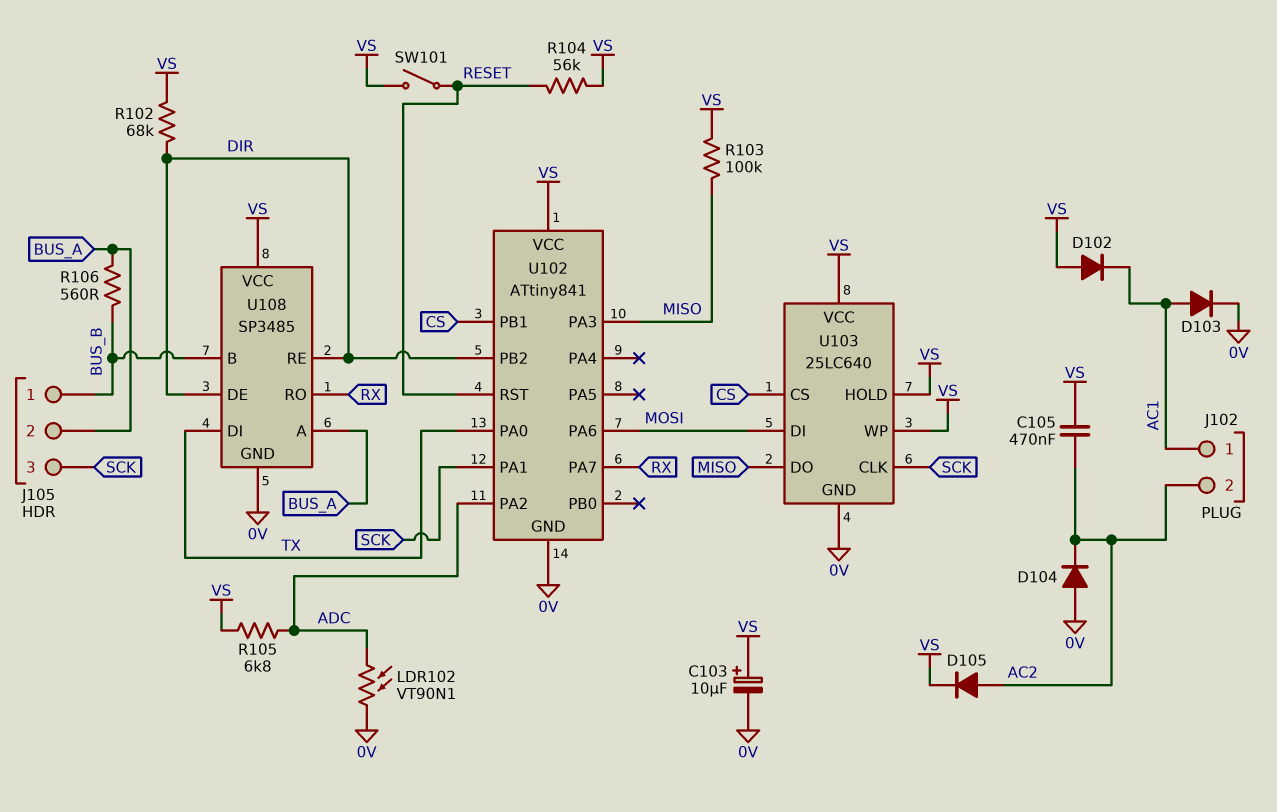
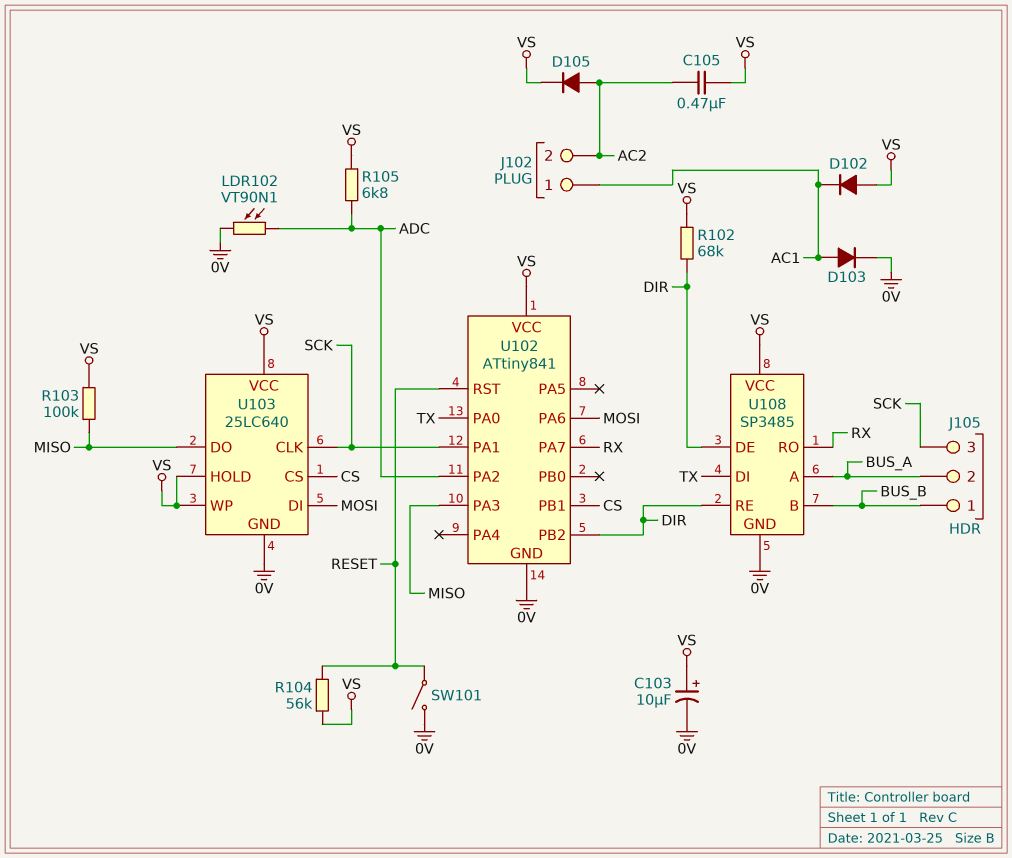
D104: diode (A 0V, K AC2) -> none
R106: 560 (BUS_A, BUS_B) -> none
SW101: switch (RESET, VS) -> switch (0V, RESET)

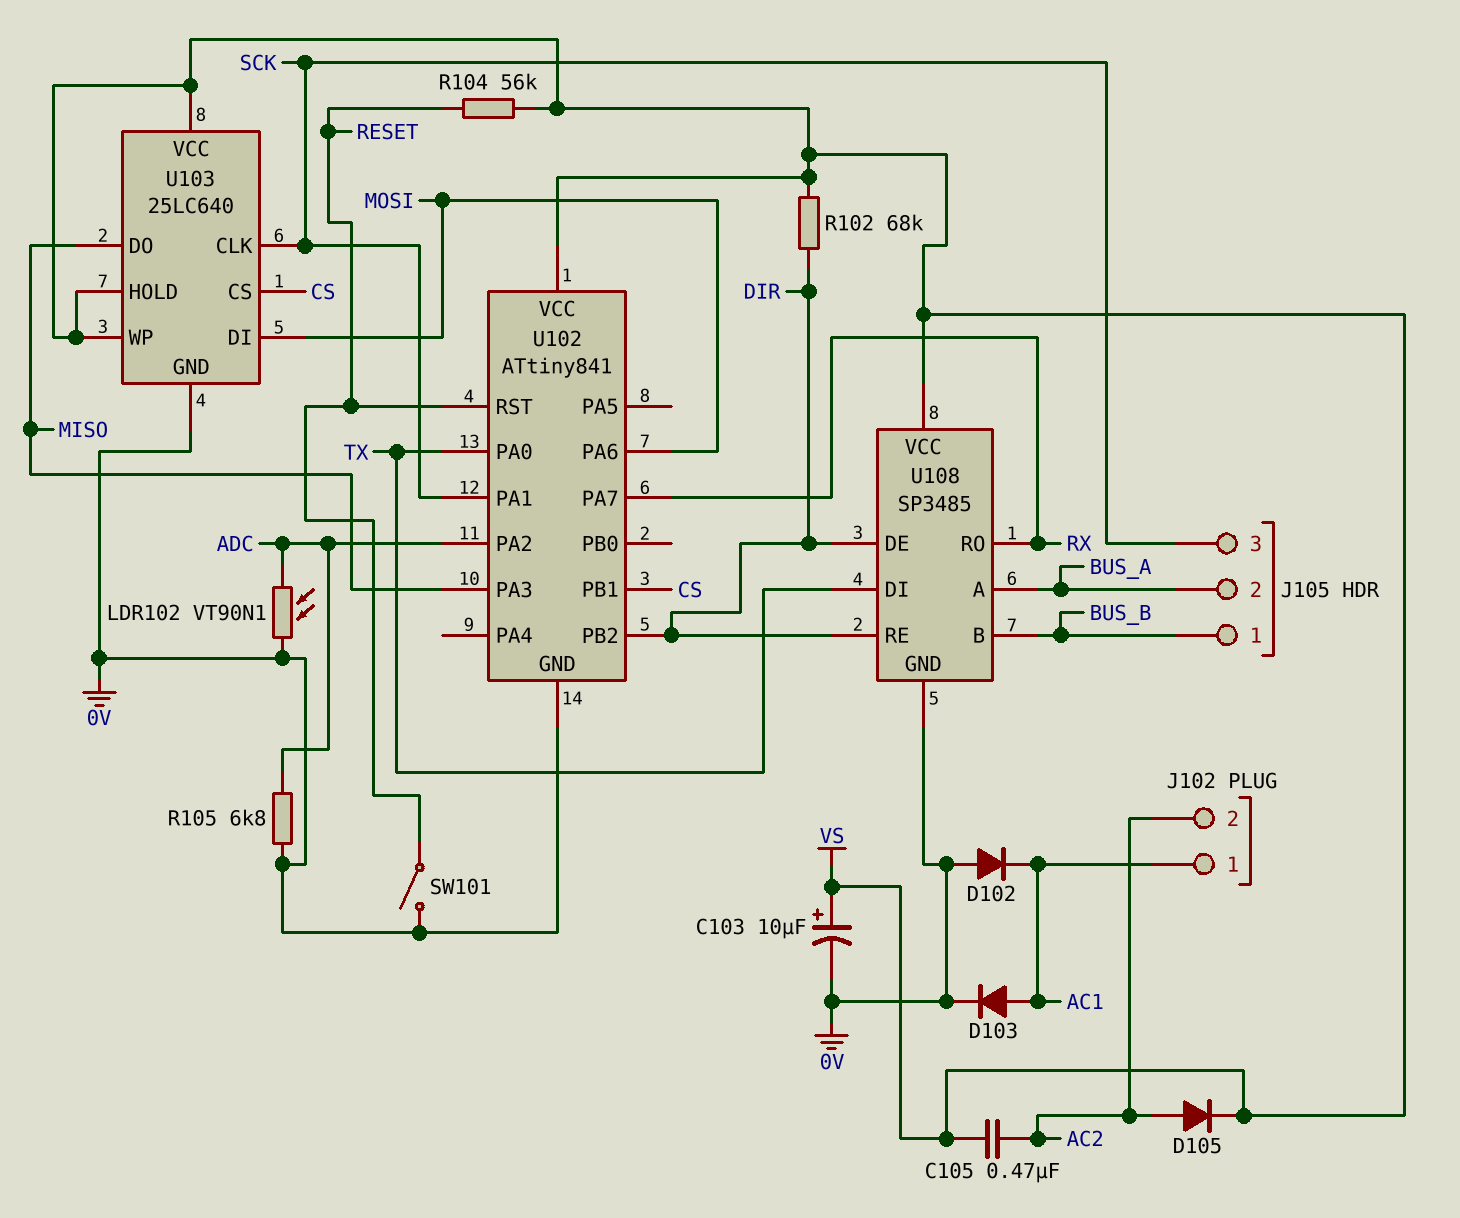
D102: diode (A VS, K AC1) -> diode (A 0V, K AC1)
R103: 100k (MISO, VS) -> none
R105: 6.8k (ADC, VS) -> 6.8k (0V, ADC)

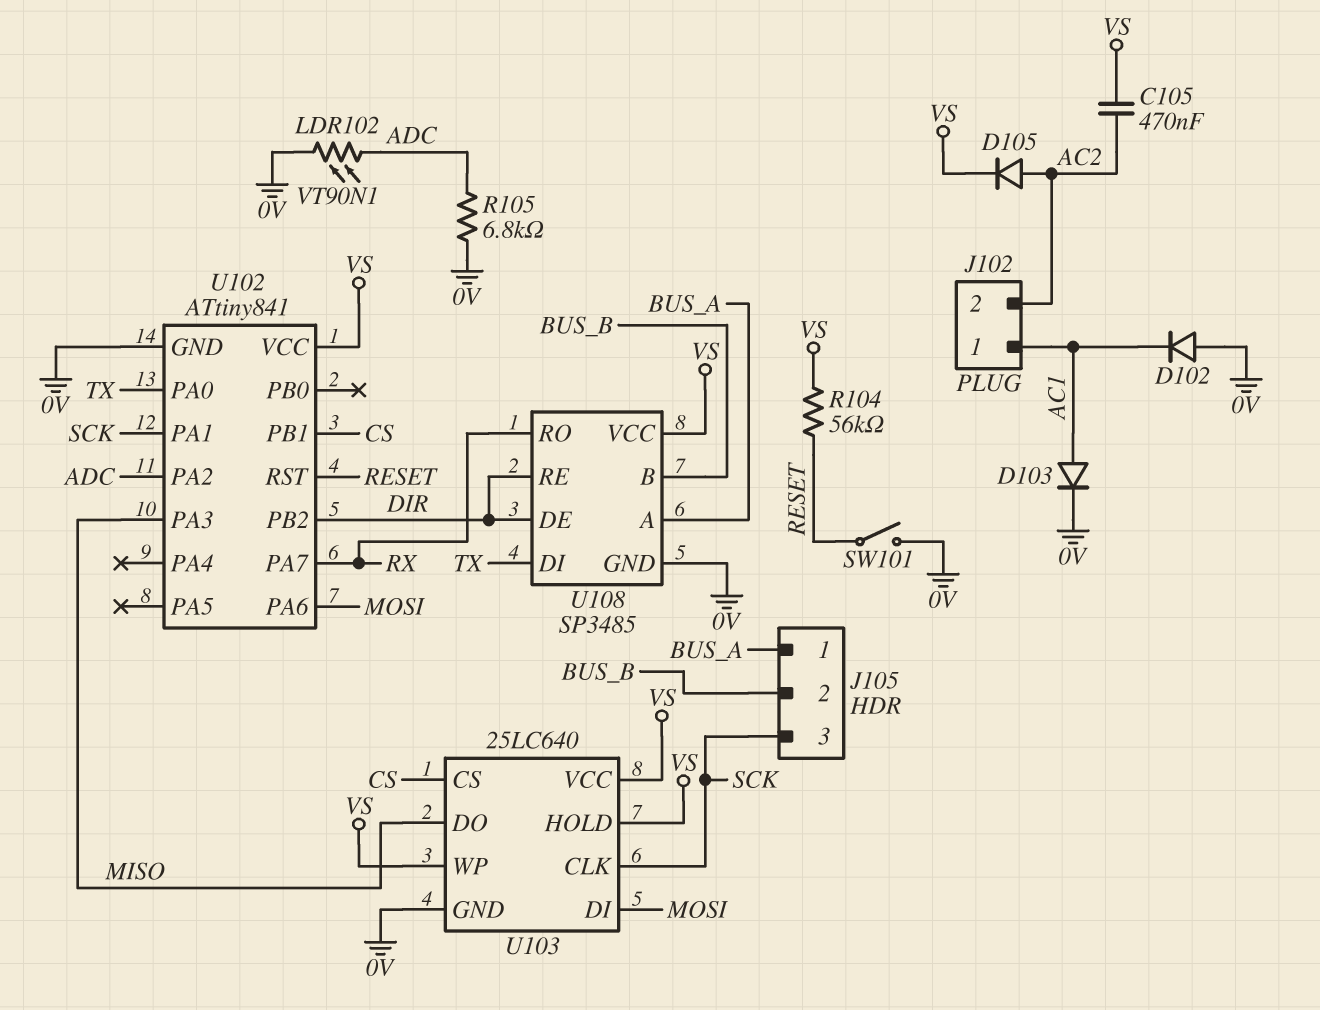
C103: 10uF (plus VS, minus 0V) -> none
J105 pin 1: BUS_B -> BUS_A
J105 pin 2: BUS_A -> BUS_B
R102: 68k (DIR, VS) -> none

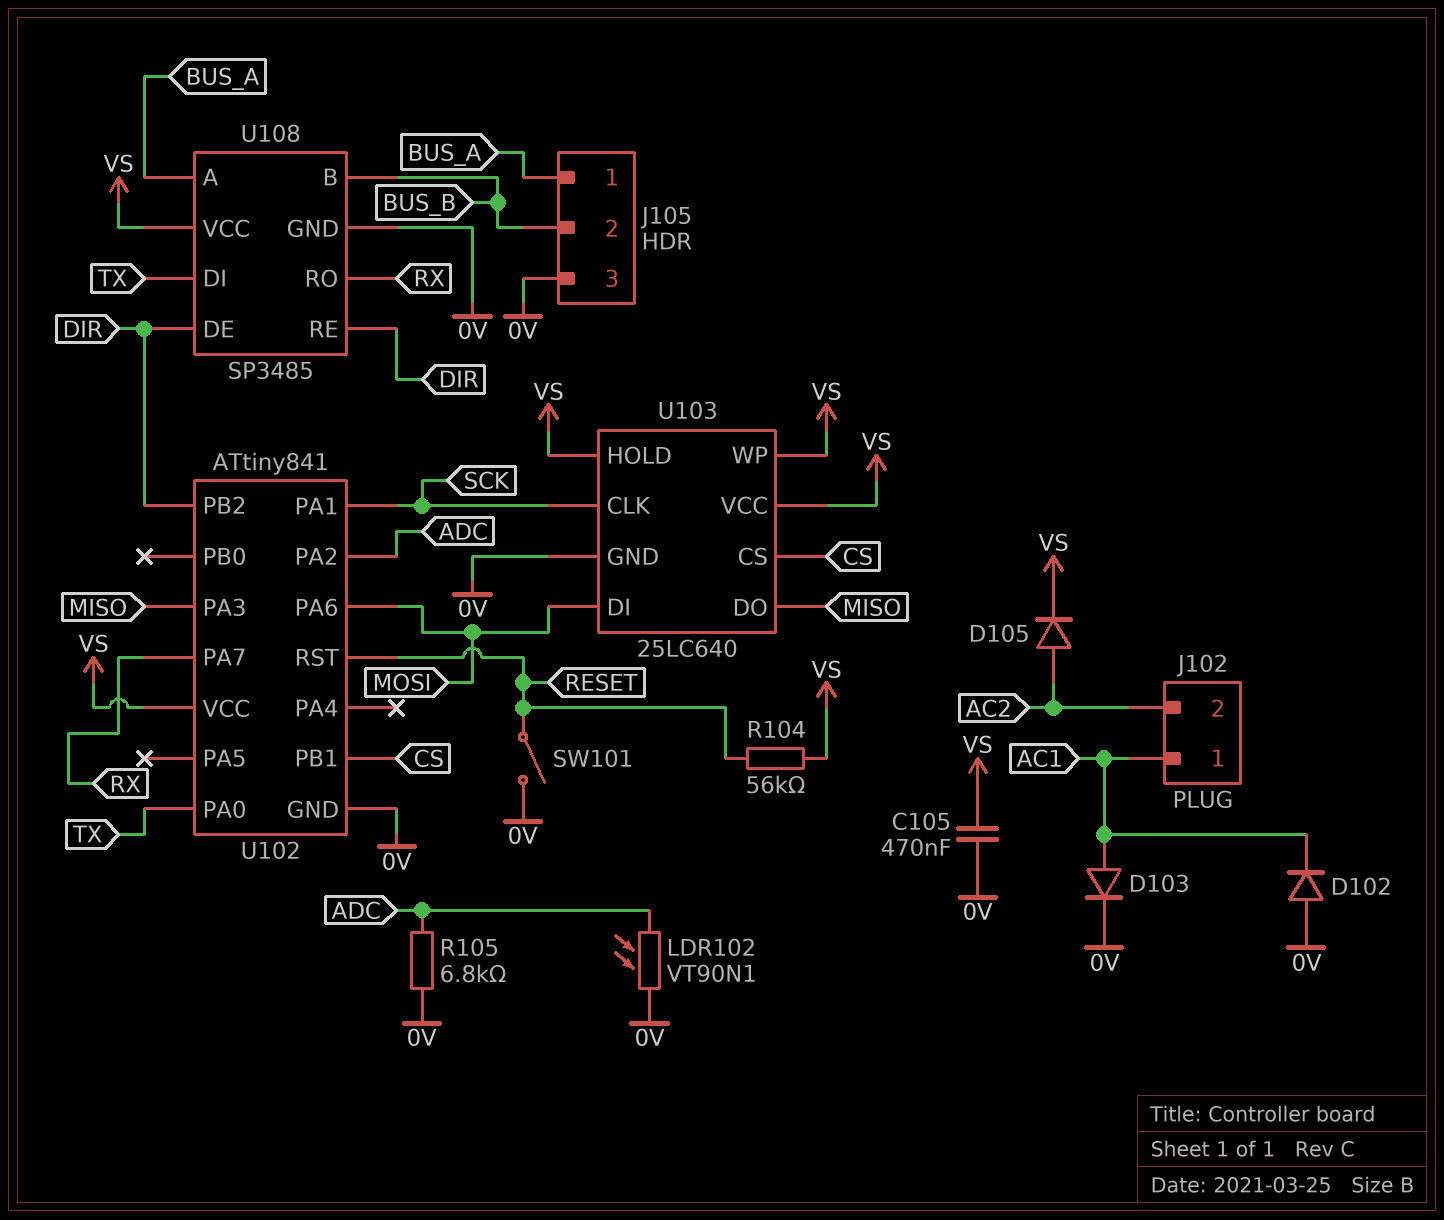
C105: 470nF (AC2, VS) -> 470nF (0V, VS)
J105 pin 3: SCK -> 0V

